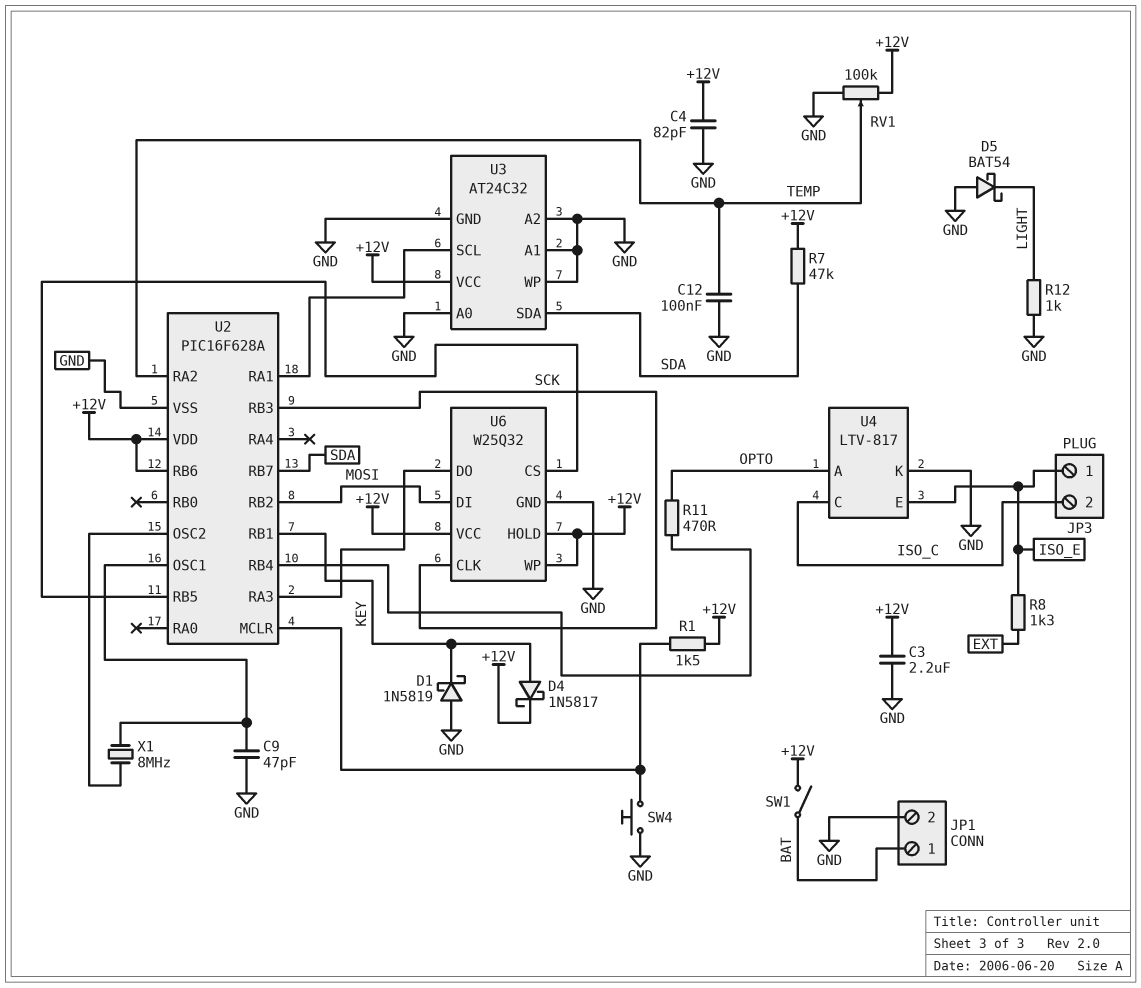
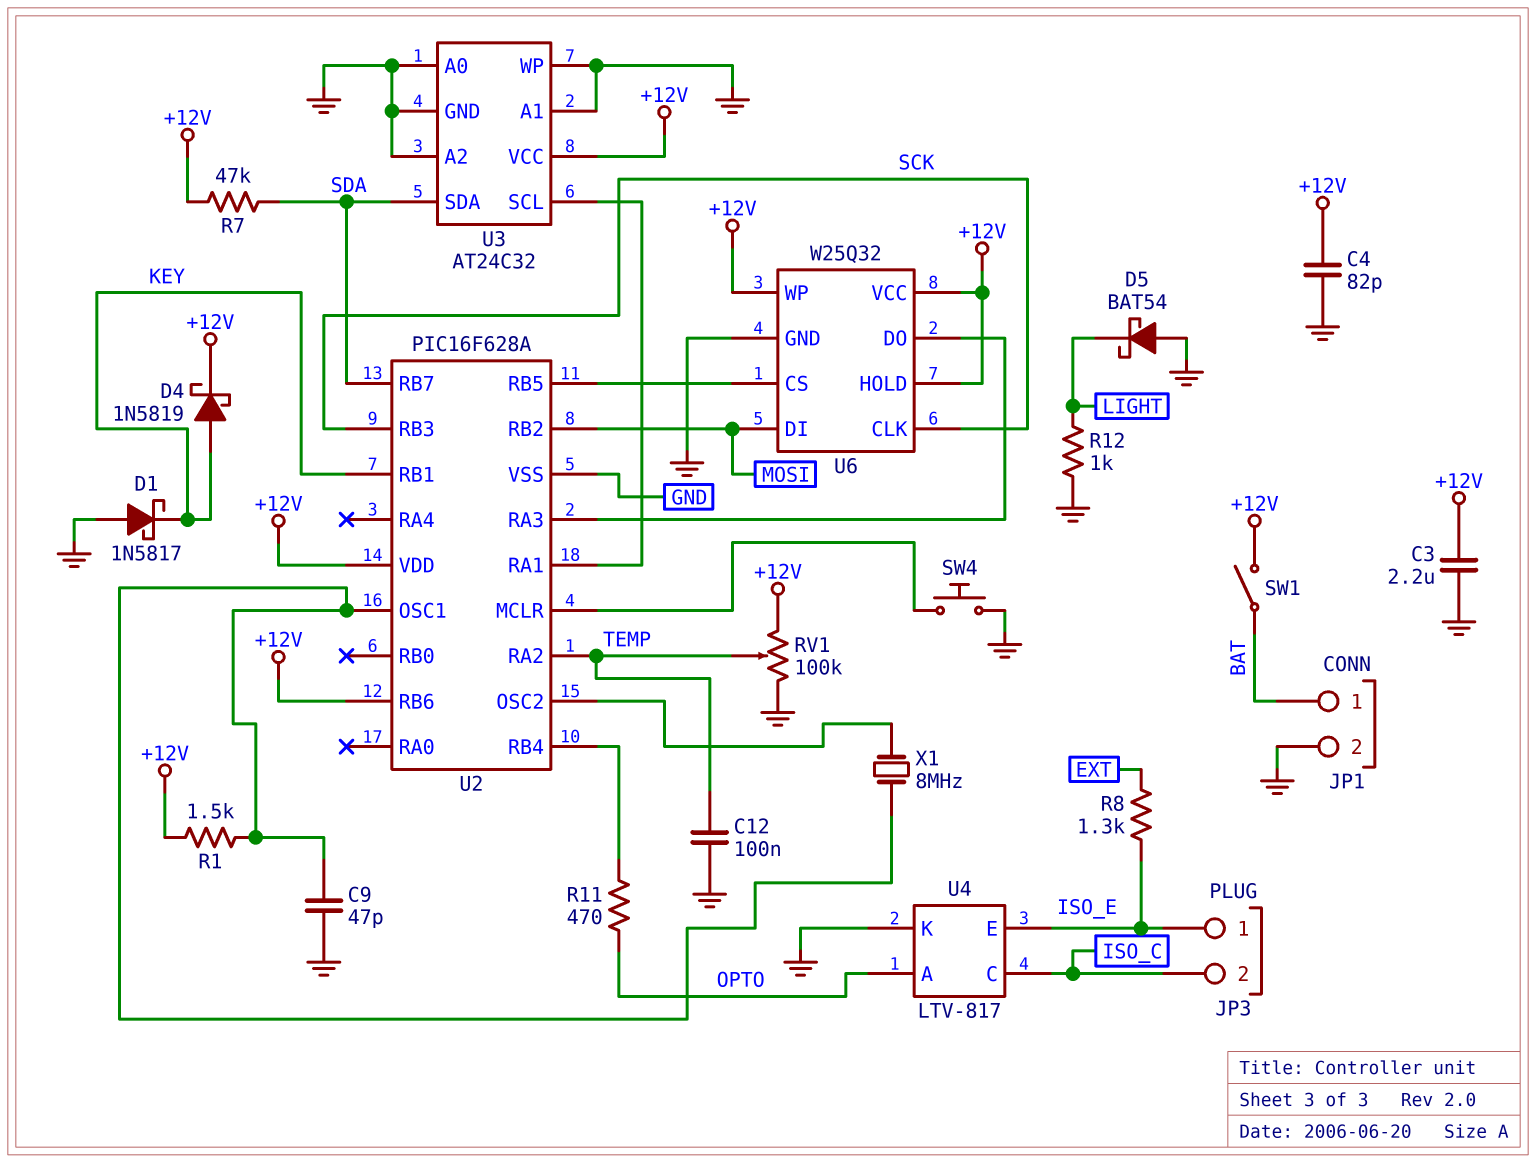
D1: schottky 1N5819 (A GND, K KEY) -> schottky 1N5817 (A GND, K KEY)
D4: schottky 1N5817 (A KEY, K +12V) -> schottky 1N5819 (A KEY, K +12V)
R1: 1.5k (+12V, U2/MCLR) -> 1.5k (+12V, U2/OSC1)

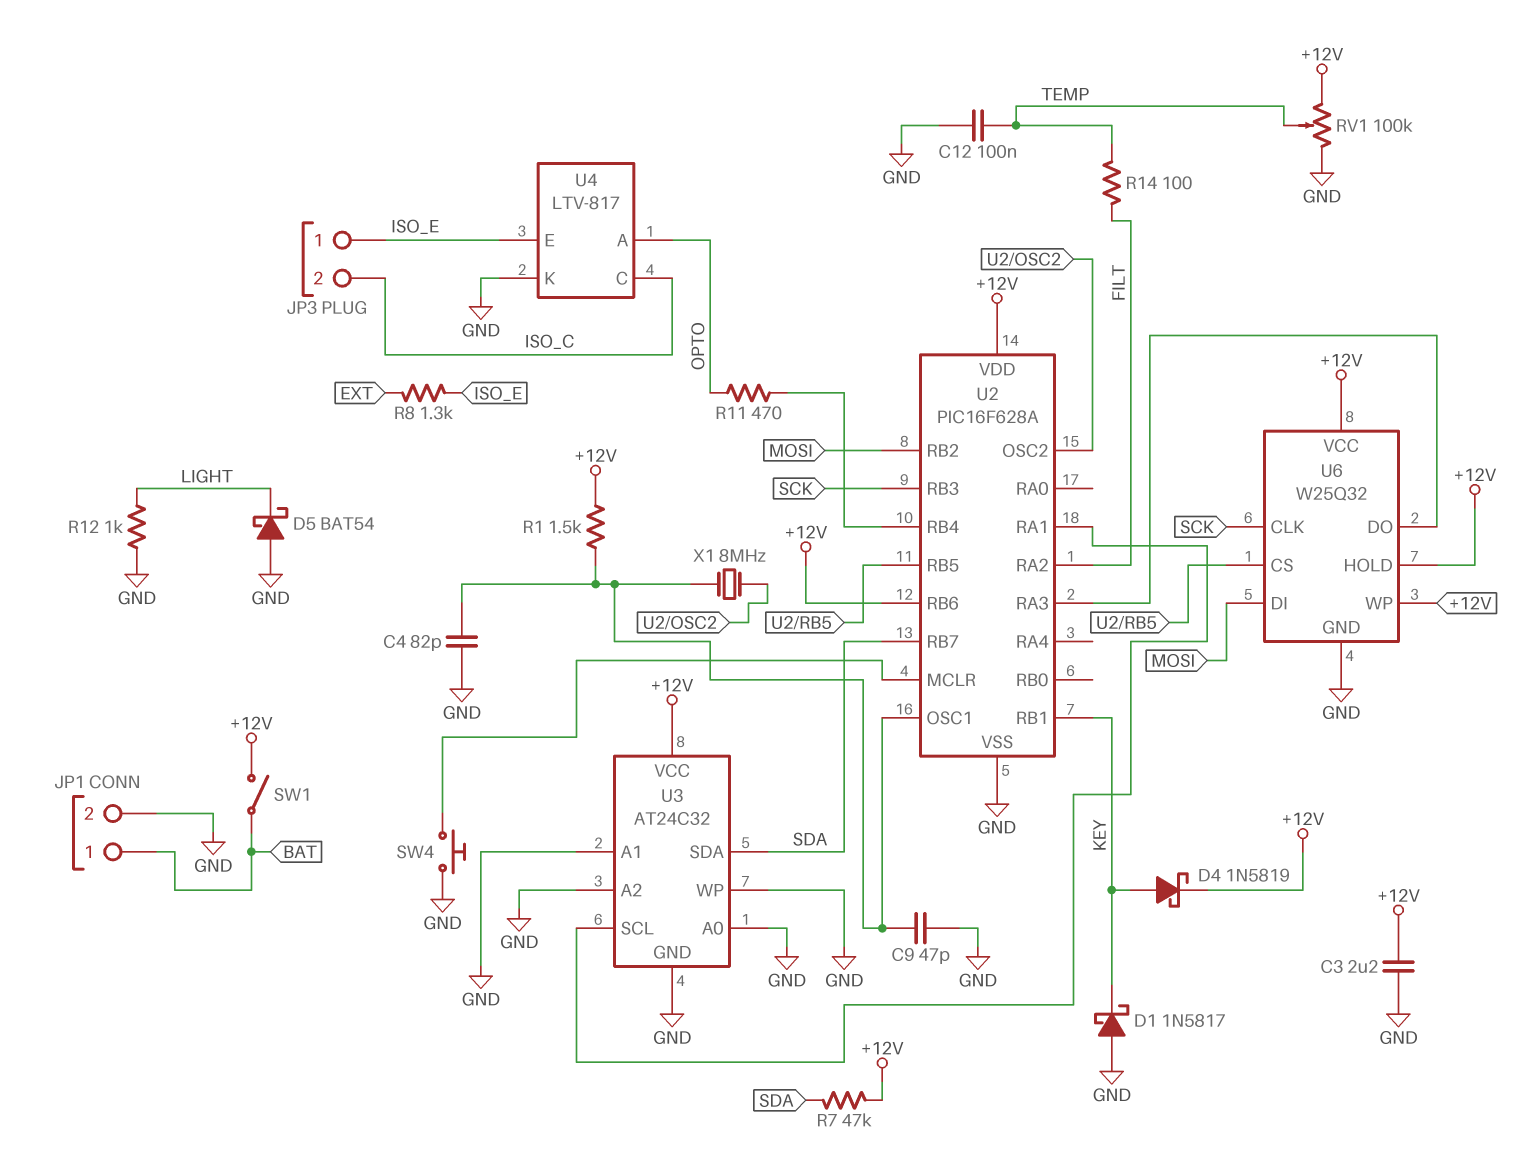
C4: 82pF (+12V, GND) -> 82pF (GND, U2/OSC1)
R14: none -> 100 (FILT, TEMP)
U2 pin RA2: TEMP -> FILT

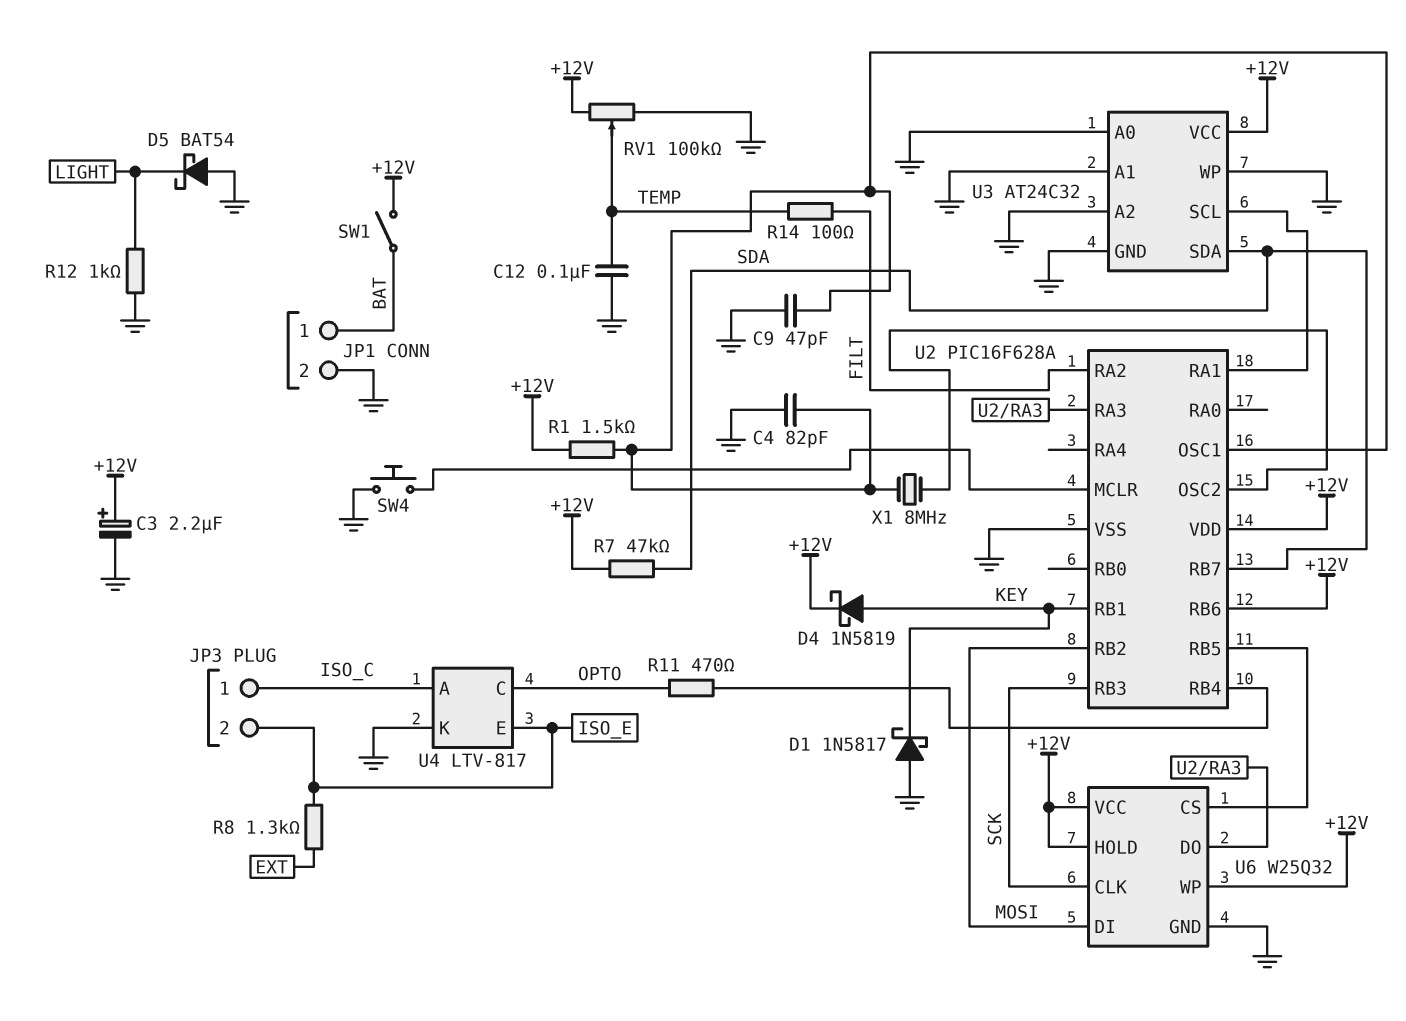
C3: 2.2uF (+12V, GND) -> 2.2uF (plus +12V, minus GND)
JP3 pin 1: ISO_E -> ISO_C
JP3 pin 2: ISO_C -> ISO_E
U4 pin A: OPTO -> ISO_C
U4 pin C: ISO_C -> OPTO

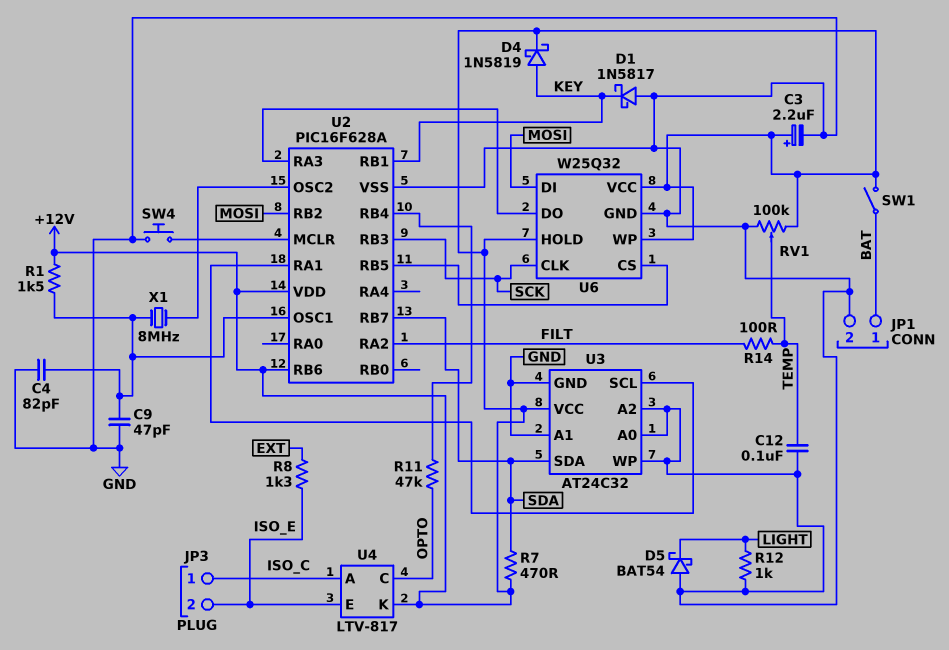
R7: 47k (+12V, SDA) -> 470 (+12V, SDA)
R11: 470 (OPTO, U2/RB4) -> 47k (OPTO, U2/RB4)
U4 pin K: GND -> +12V

